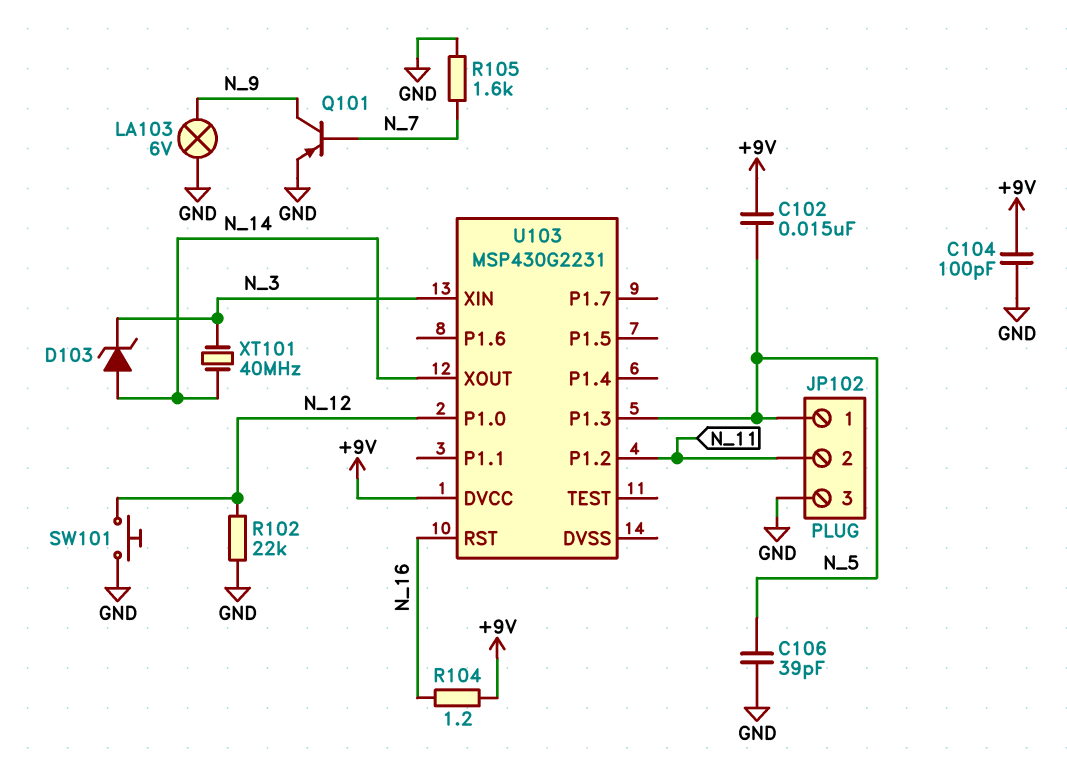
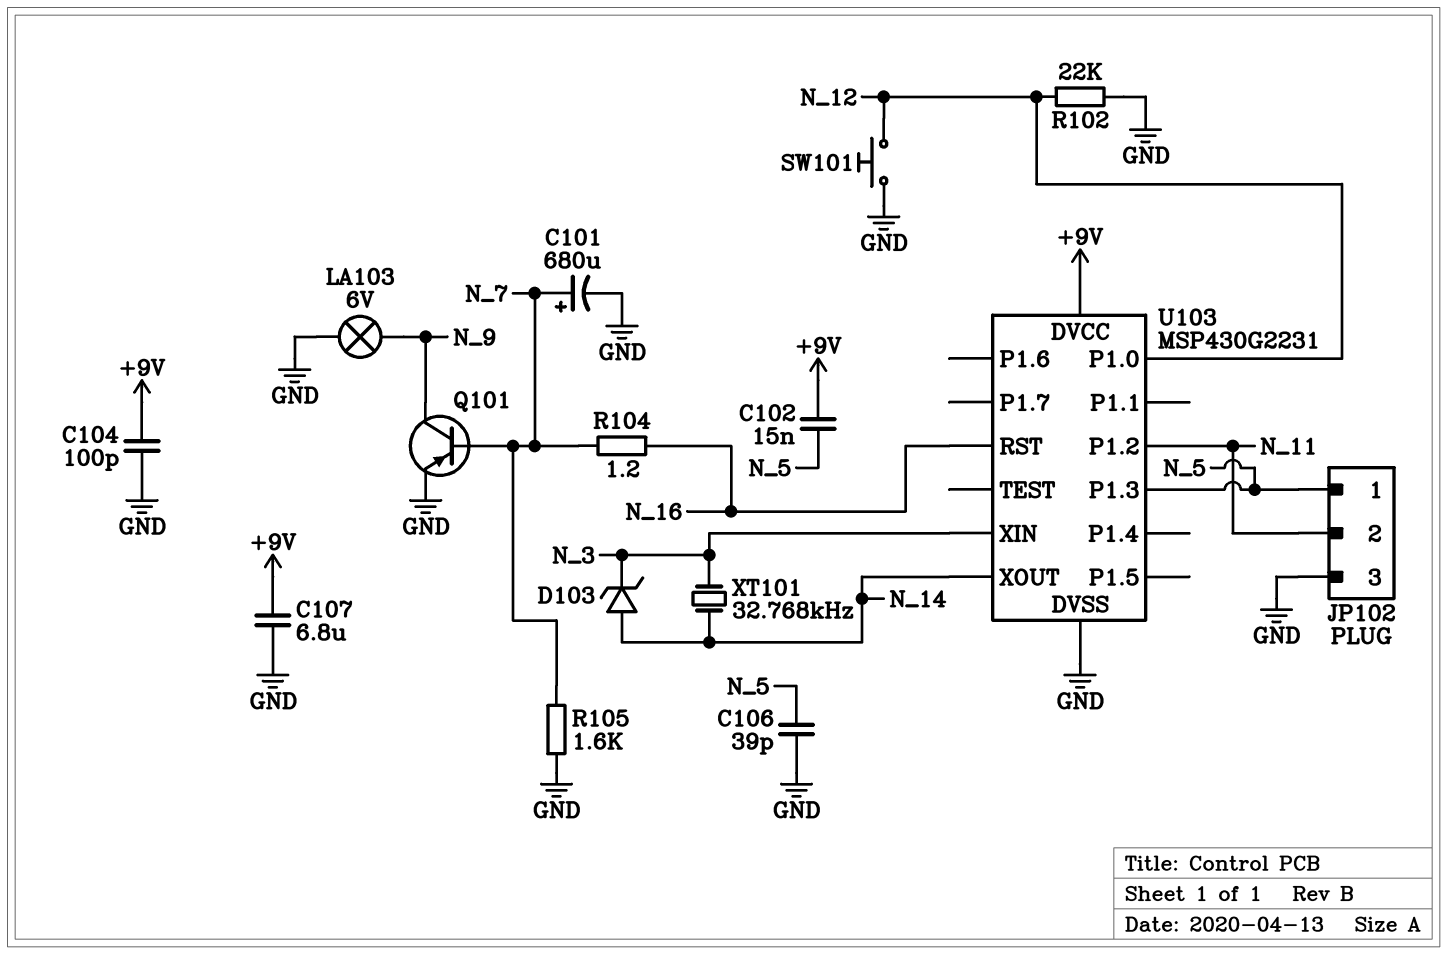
C101: none -> 680uF (plus N_7, minus GND)
C107: none -> 6.8uF (+9V, GND)
R104: 1.2 (+9V, N_16) -> 1.2 (N_7, N_16)
U103 pin DVSS: none -> GND
XT101: 40MHz (N_3, N_14) -> 32.768kHz (N_3, N_14)

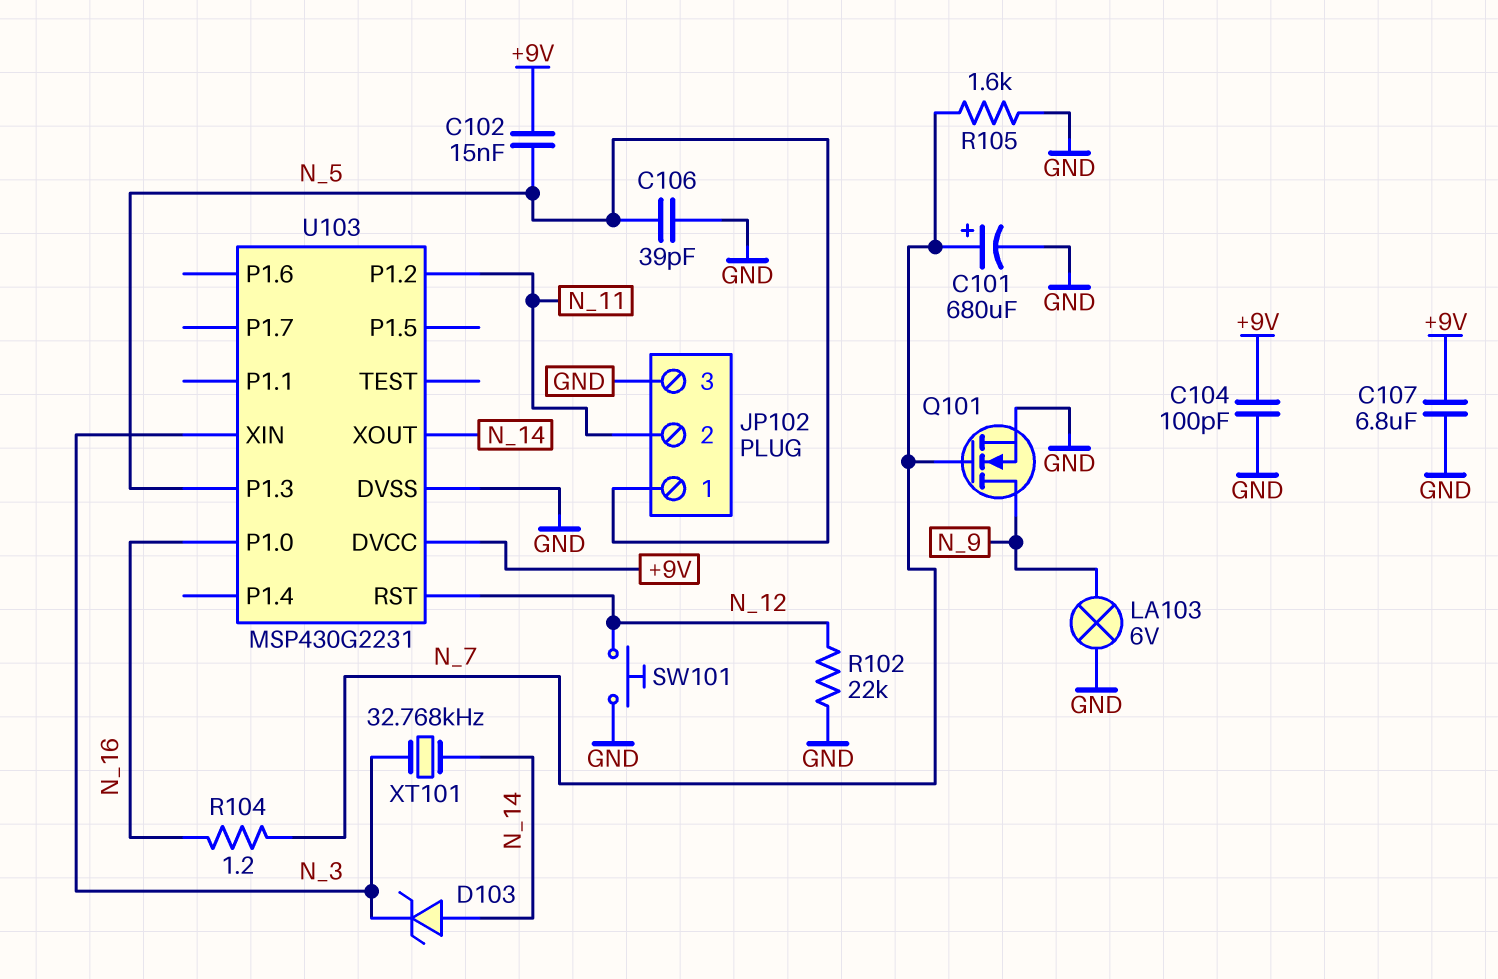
Q101: PNP (B N_7, C N_9, E GND) -> NMOS (G N_7, D N_9, S GND)
U103 pin P1.0: N_12 -> N_16
U103 pin RST: N_16 -> N_12

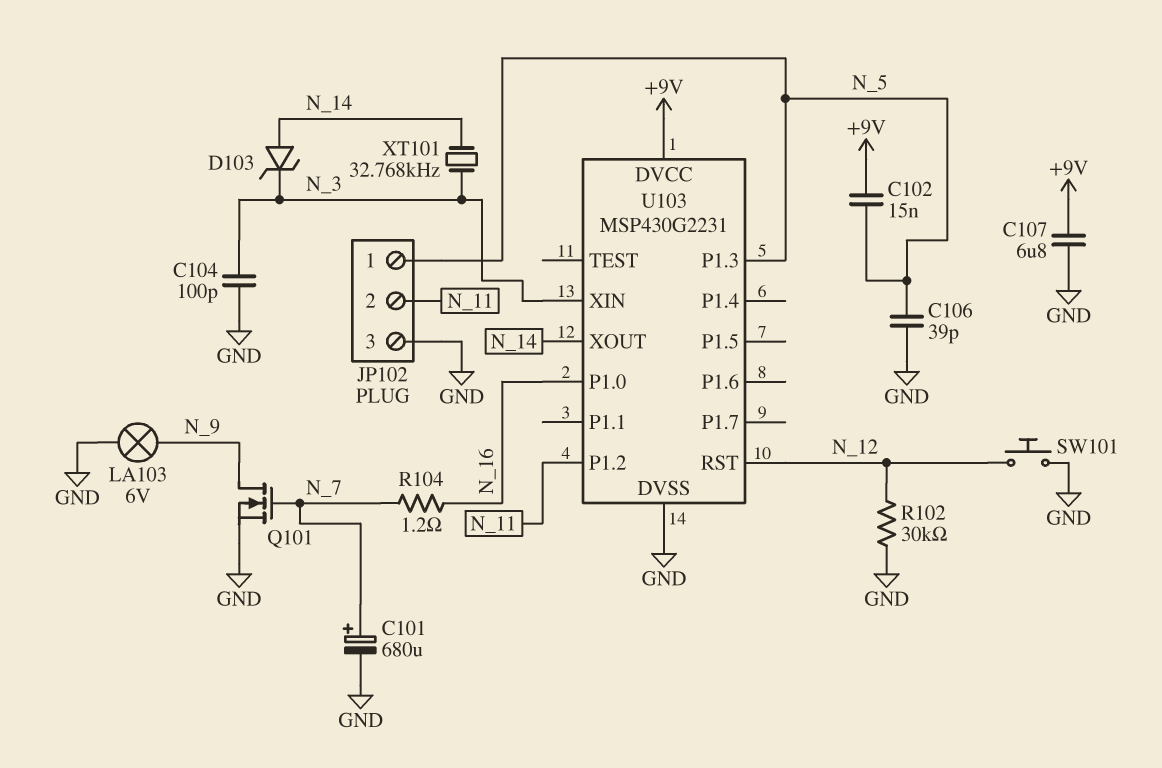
C104: 100pF (+9V, GND) -> 100pF (GND, N_3)
R102: 22k (GND, N_12) -> 30k (GND, N_12)
R105: 1.6k (GND, N_7) -> none

